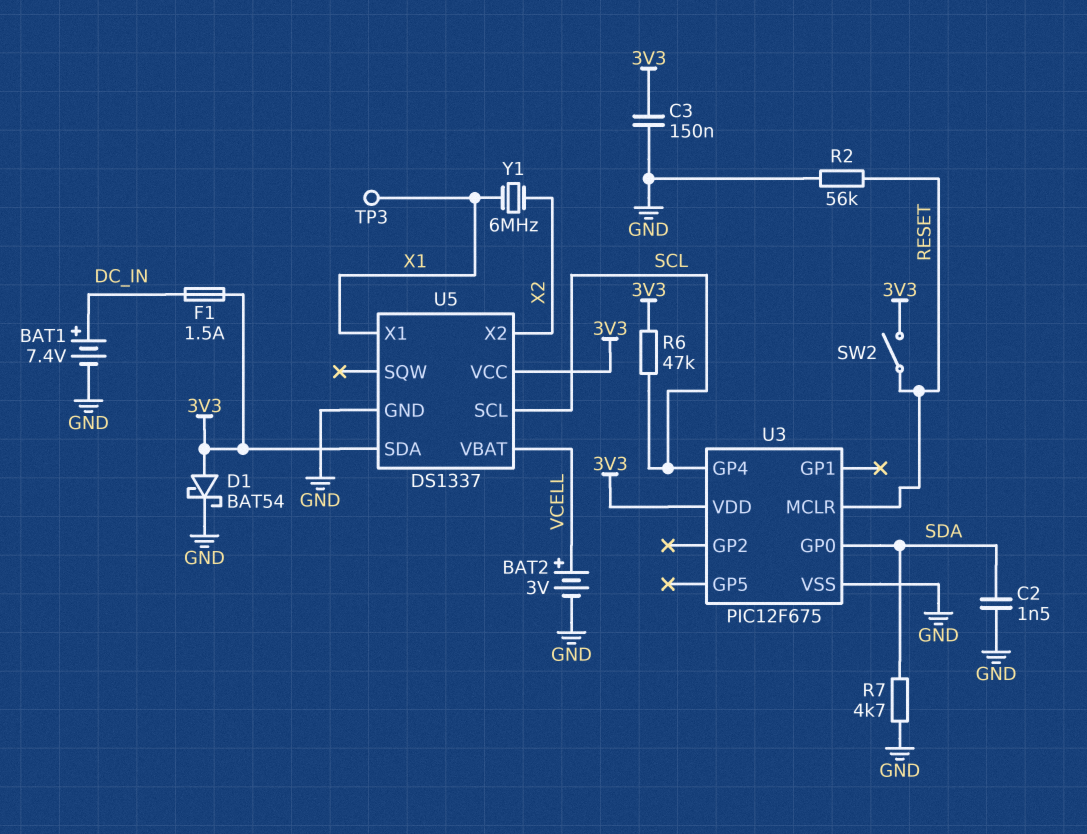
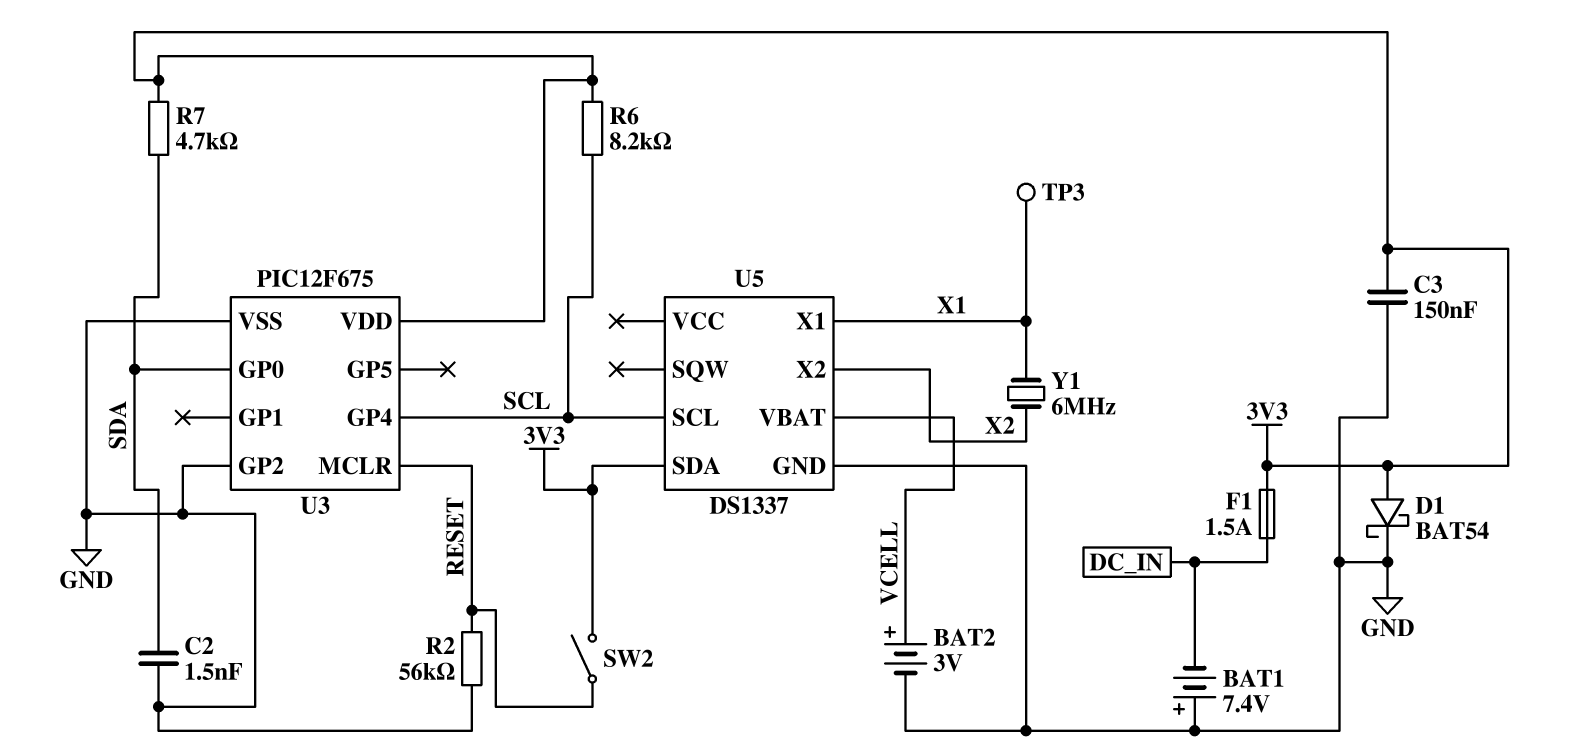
BAT1: 7.4V (plus DC_IN, minus GND) -> 7.4V (plus GND, minus DC_IN)
R6: 47k (3V3, SCL) -> 8.2k (3V3, SCL)
R7: 4.7k (GND, SDA) -> 4.7k (3V3, SDA)
U3 pin GP2: none -> GND
U5 pin VCC: 3V3 -> none

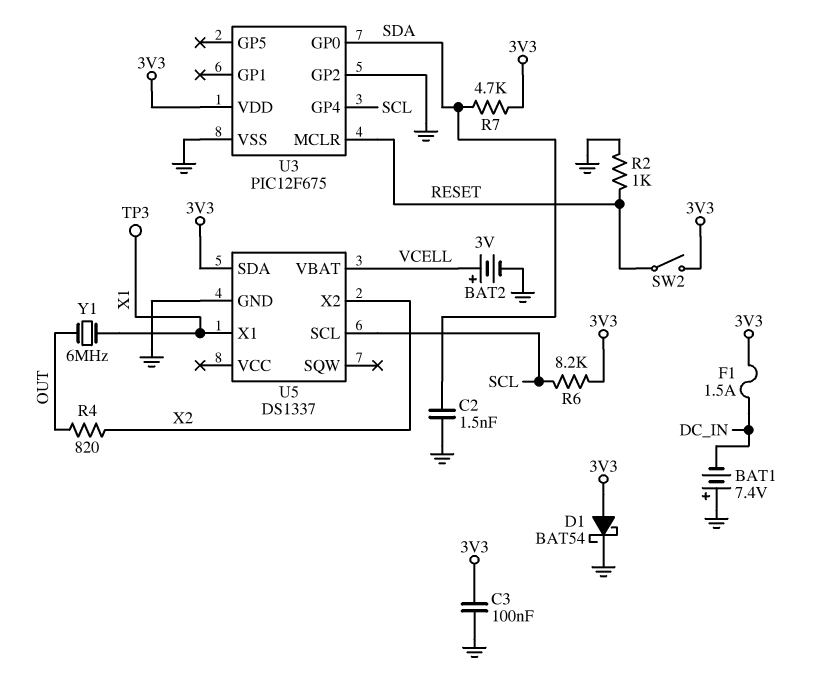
C3: 150nF (3V3, GND) -> 100nF (3V3, GND)
R2: 56k (GND, RESET) -> 1k (GND, RESET)
R4: none -> 820 (OUT, X2)
Y1: 6MHz (X1, X2) -> 6MHz (OUT, X1)

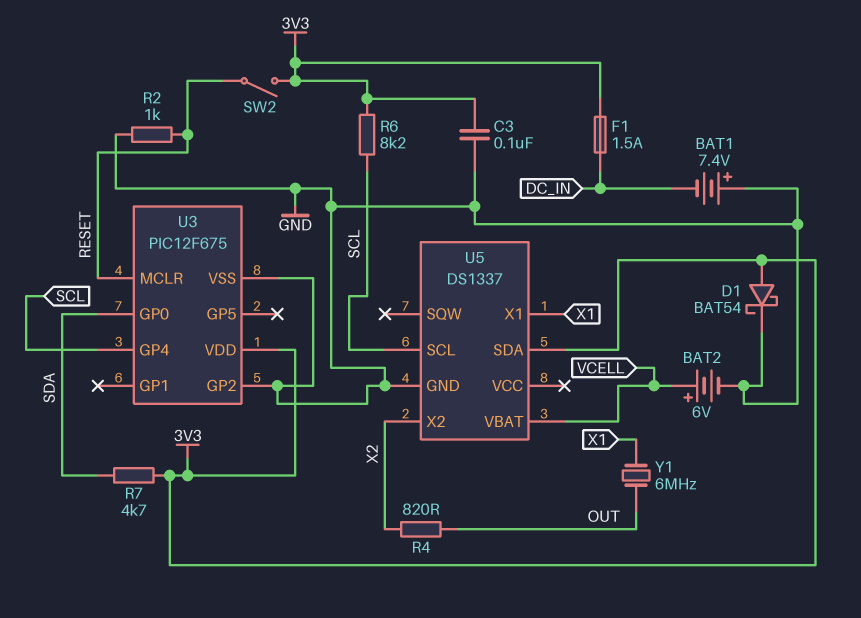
BAT2: 3V (plus VCELL, minus GND) -> 6V (plus VCELL, minus GND)
C2: 1.5nF (GND, SDA) -> none
TP3: test point (X1) -> none

